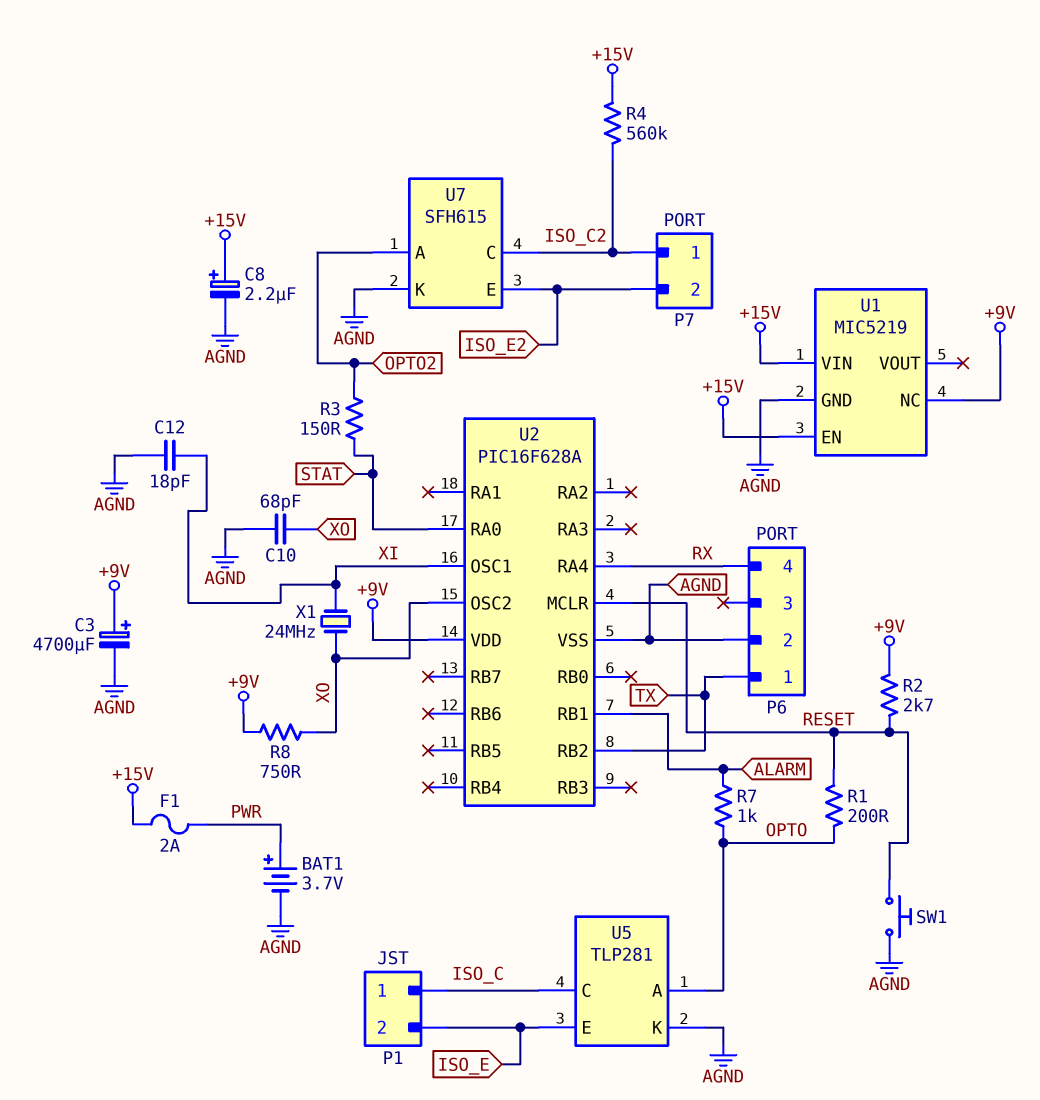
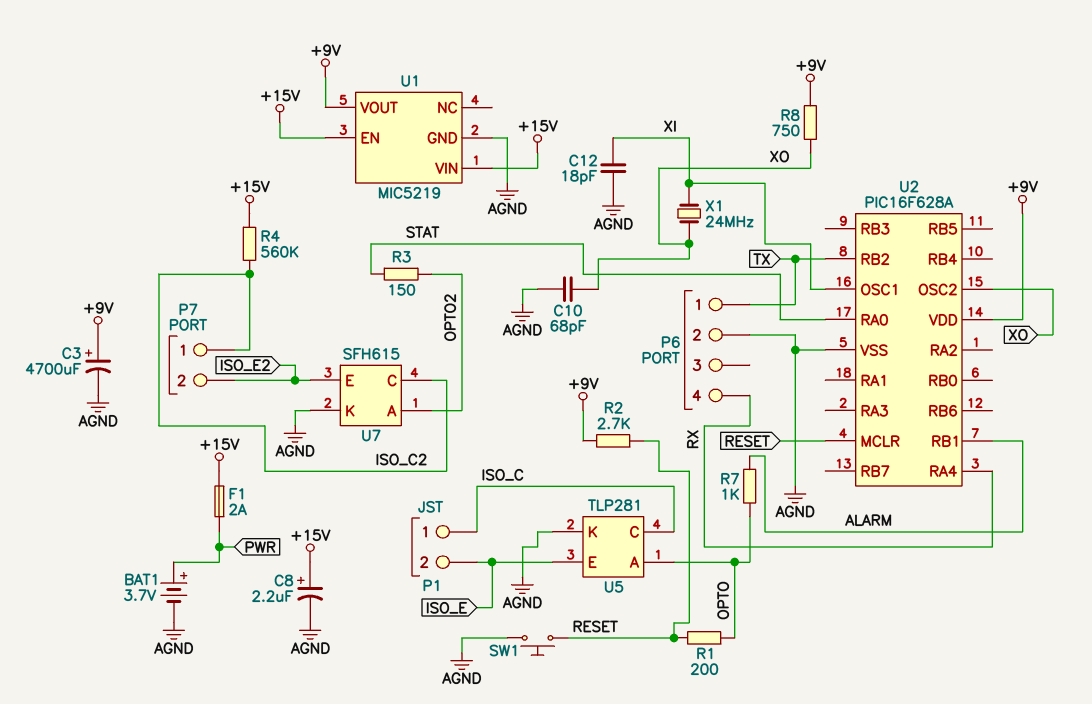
U1 pin NC: +9V -> none
U1 pin VOUT: none -> +9V

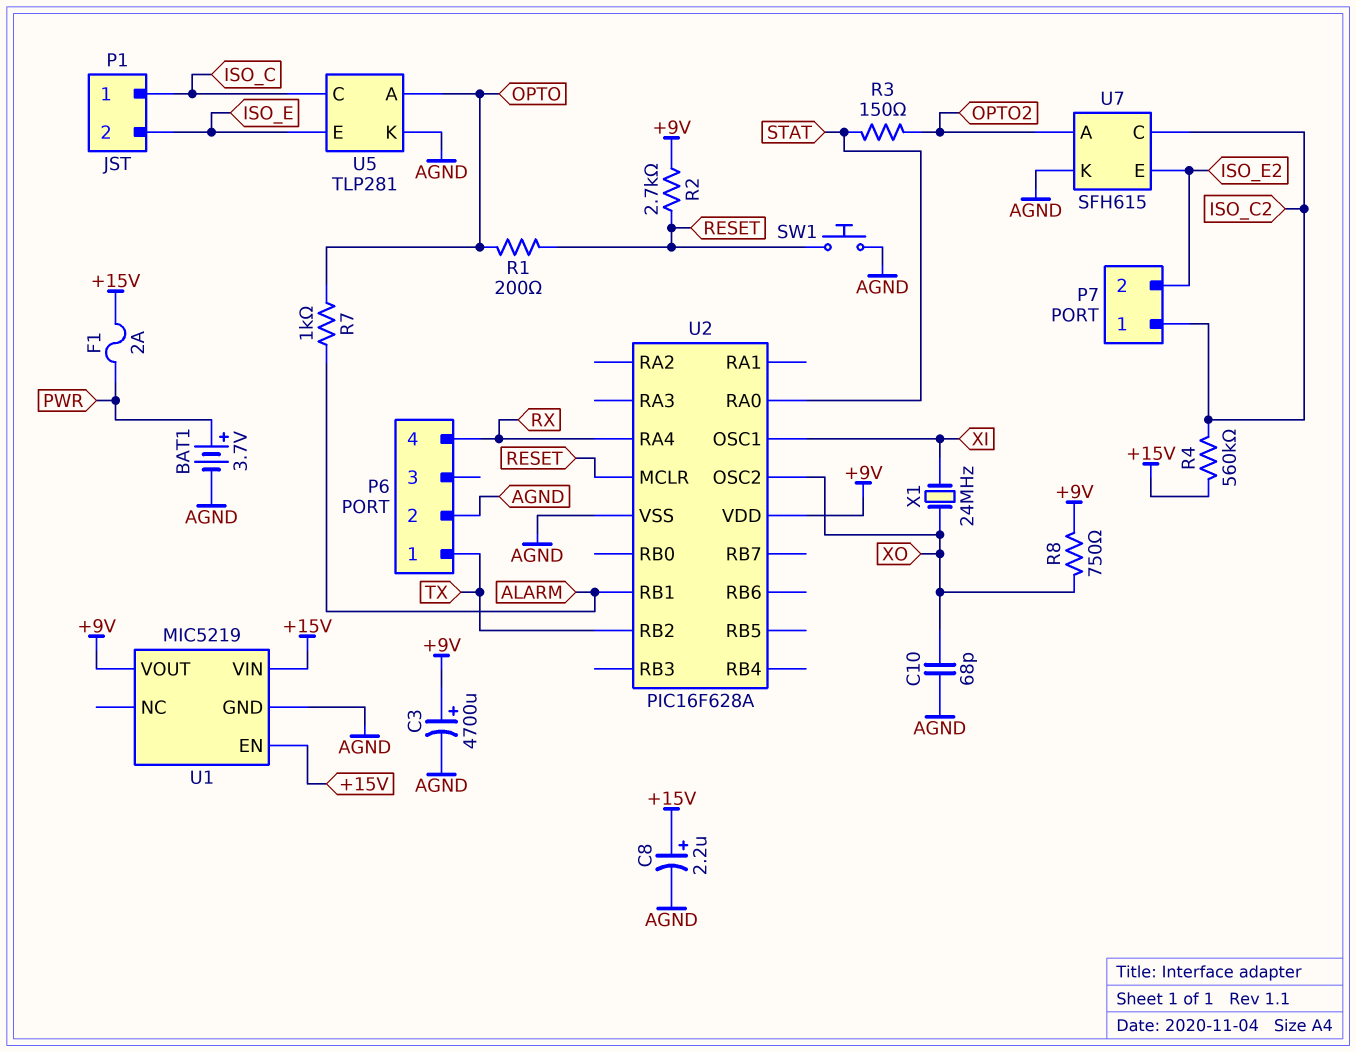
C12: 18pF (AGND, XI) -> none

